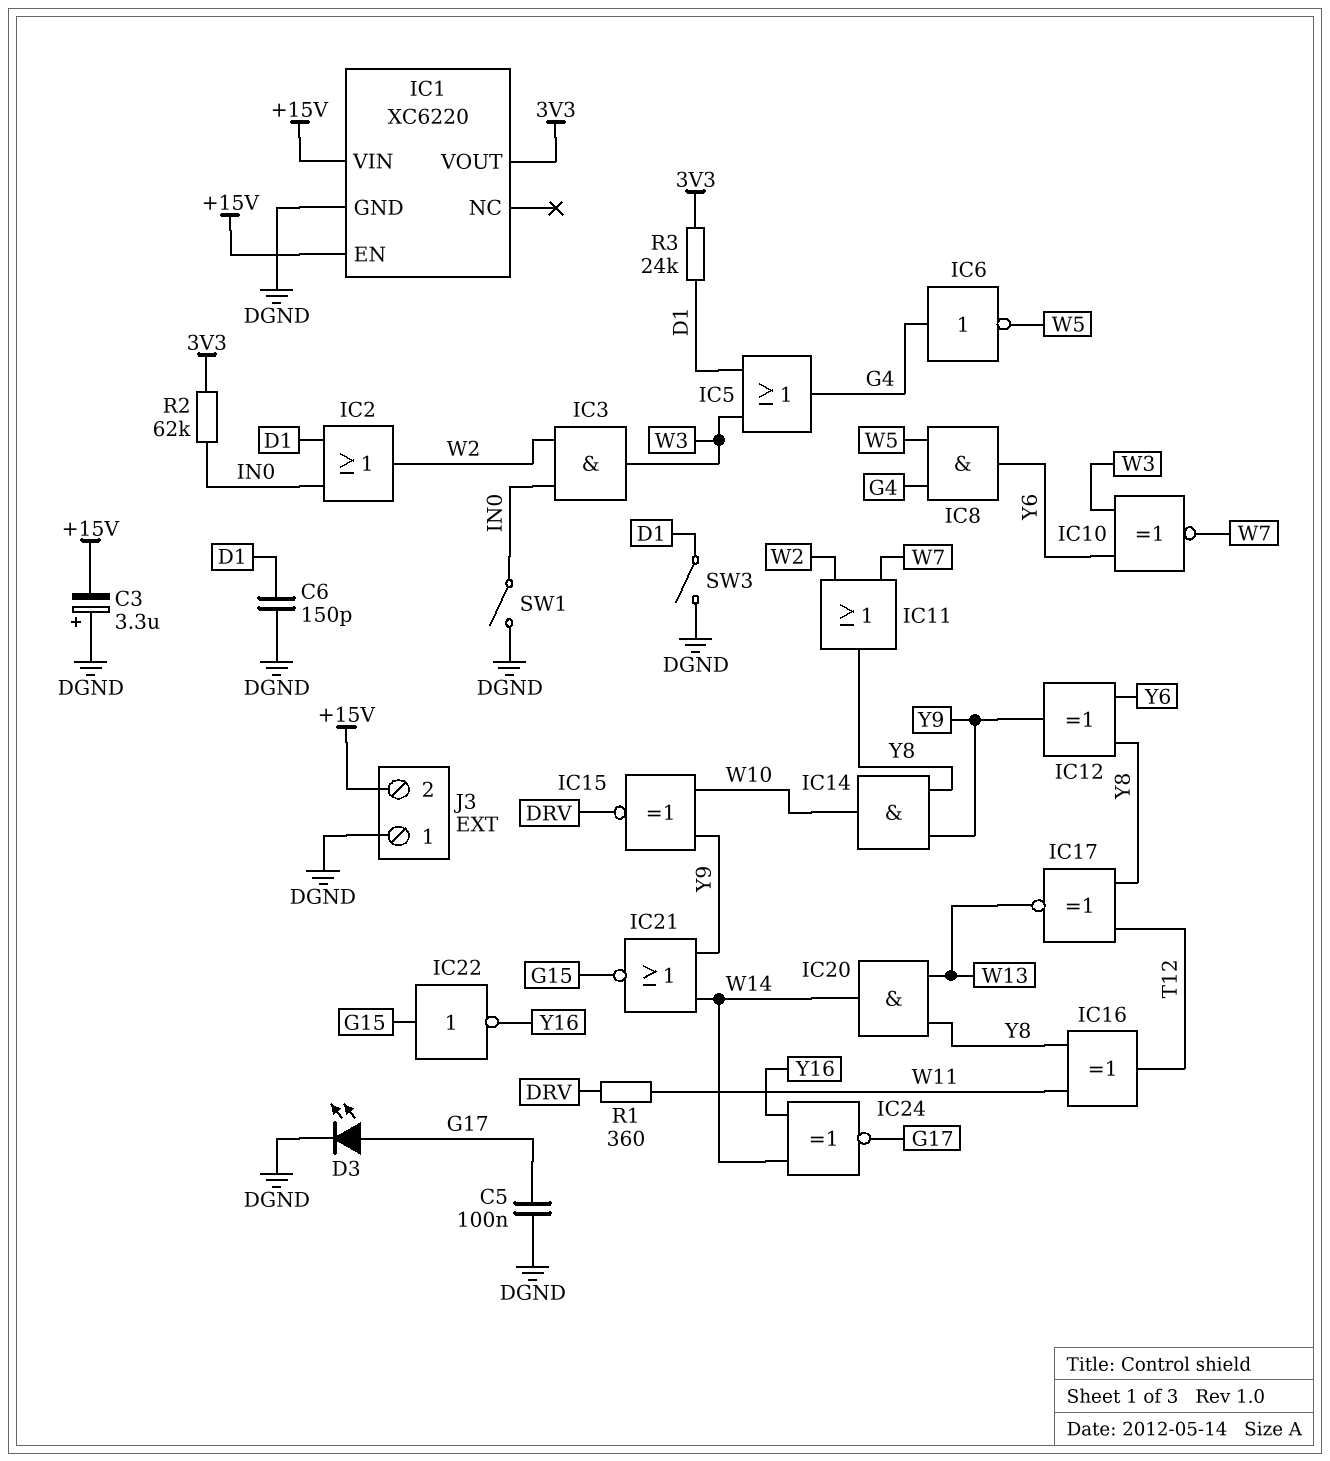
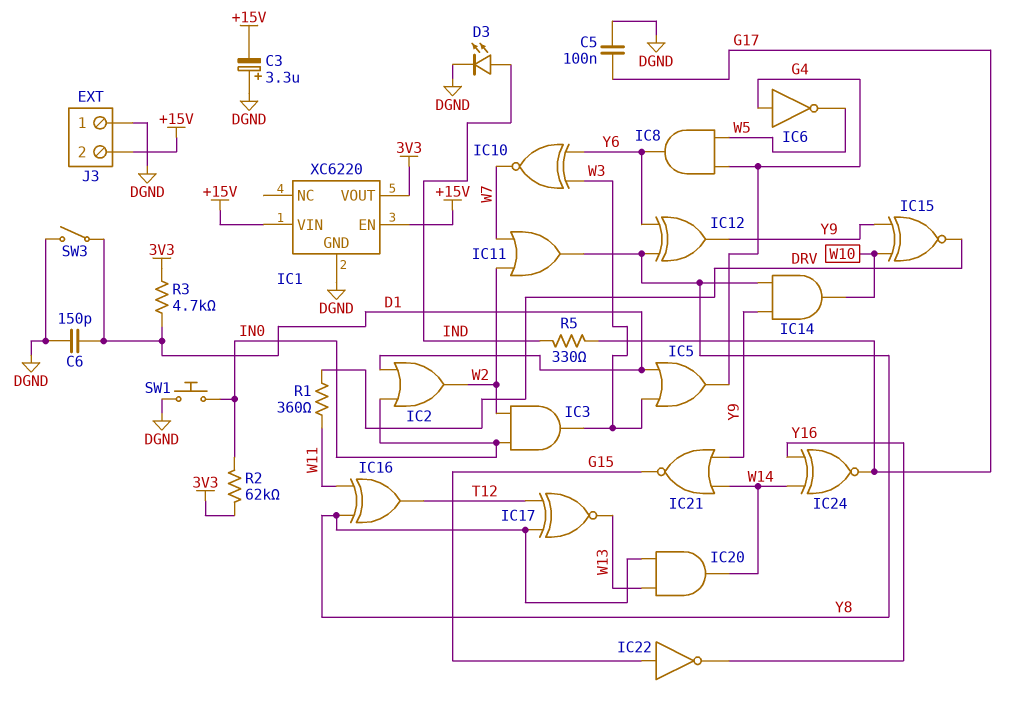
D3: LED (A G17, K DGND) -> LED (A IND, K DGND)
R3: 24k (3V3, D1) -> 4.7k (3V3, D1)
R5: none -> 330 (G17, IND)
SW1: switch (DGND, IN0) -> button (DGND, IN0)

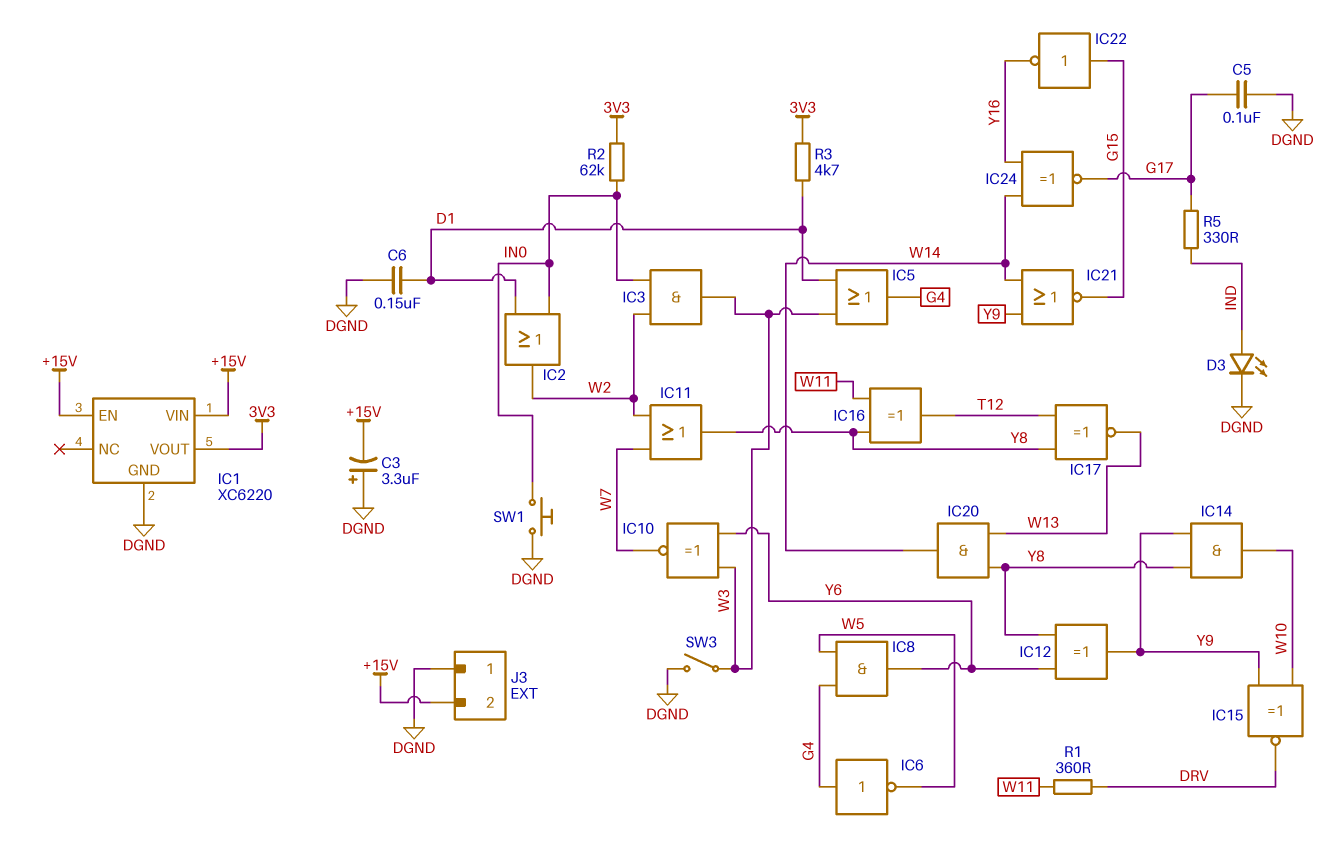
C6: 150pF (D1, DGND) -> 150nF (D1, DGND)
SW3: switch (D1, DGND) -> switch (DGND, W3)

